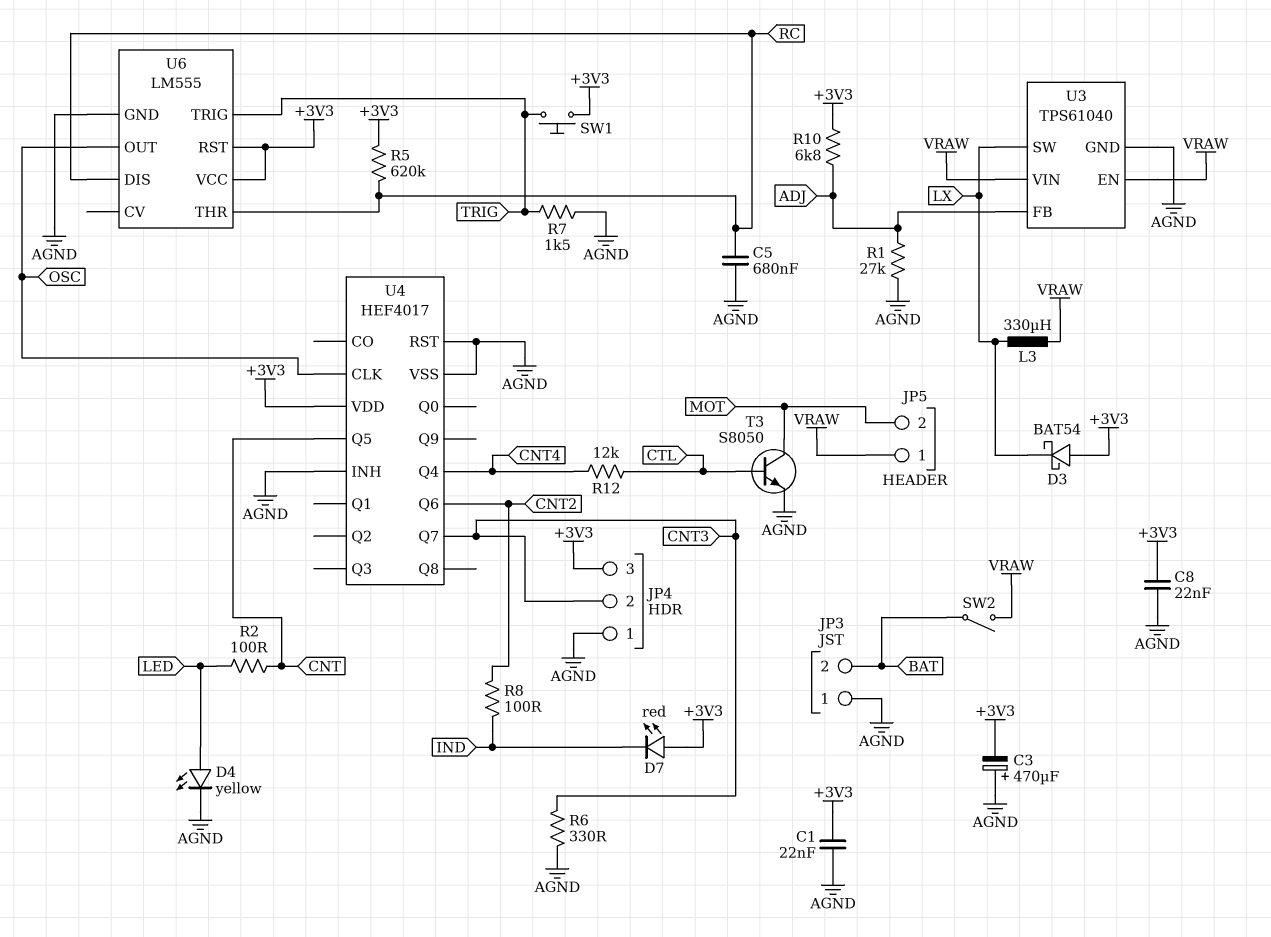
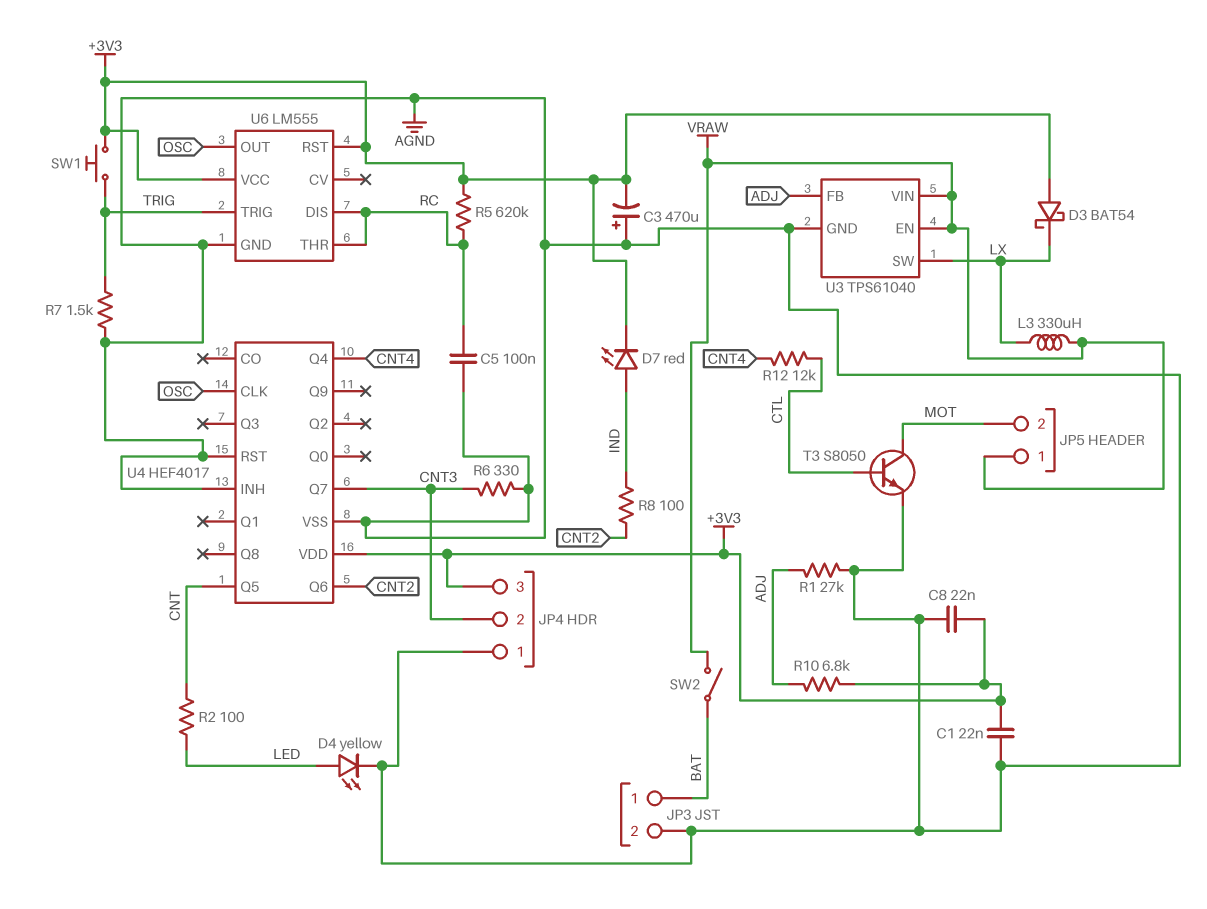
C5: 680nF (AGND, RC) -> 100nF (AGND, RC)
D7: LED red (A +3V3, K IND) -> LED red (A IND, K +3V3)
JP3 pin 1: AGND -> BAT
JP3 pin 2: BAT -> AGND

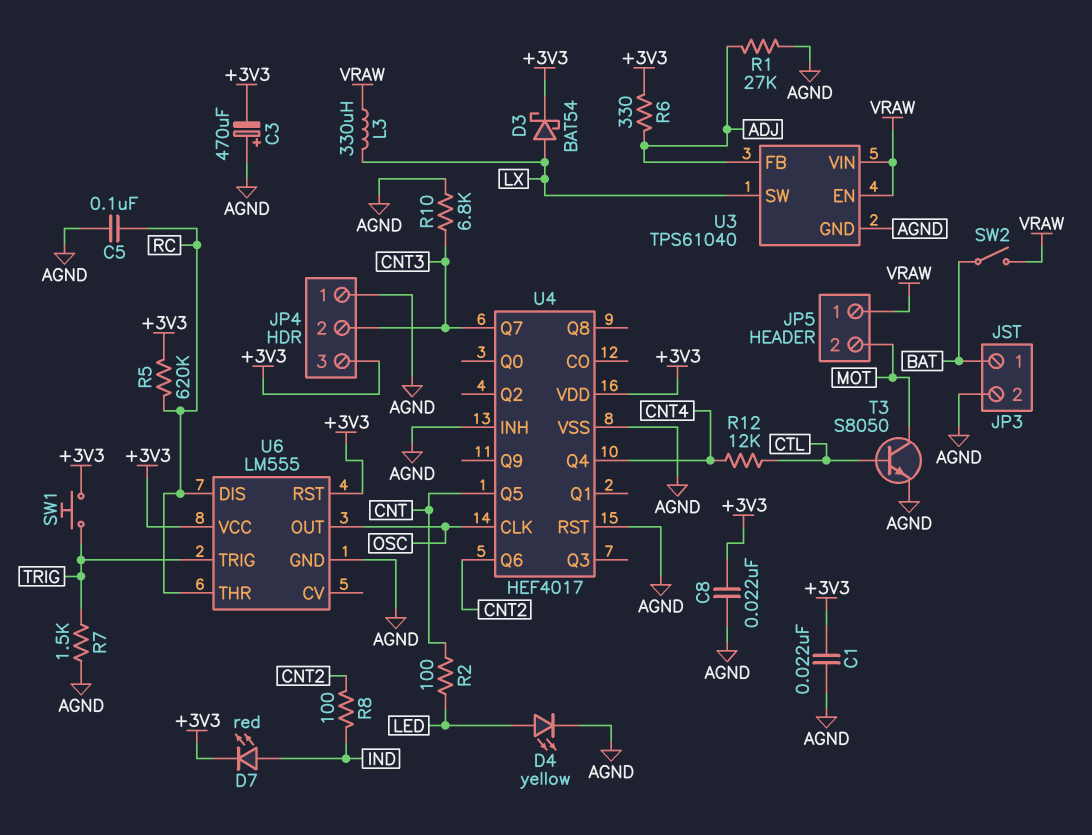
D3: schottky BAT54 (A +3V3, K LX) -> schottky BAT54 (A LX, K +3V3)
R6: 330 (AGND, CNT3) -> 330 (+3V3, ADJ)
R10: 6.8k (+3V3, ADJ) -> 6.8k (AGND, CNT3)

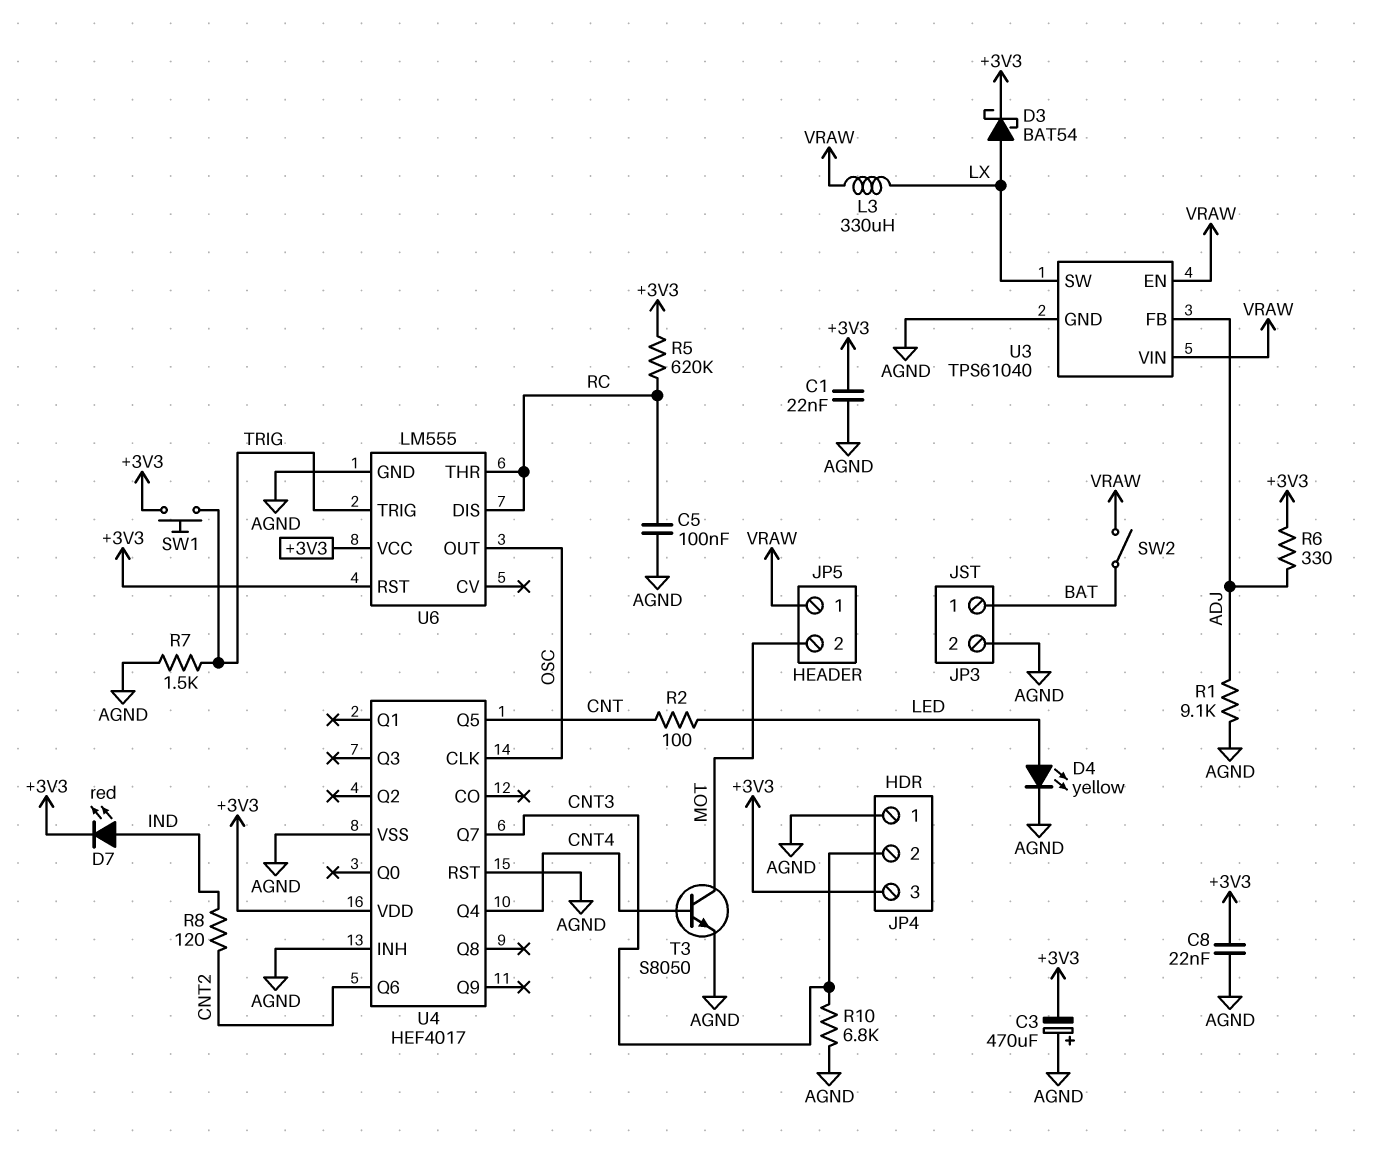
R1: 27k (ADJ, AGND) -> 9.1k (ADJ, AGND)
R8: 100 (CNT2, IND) -> 120 (CNT2, IND)
R12: 12k (CNT4, CTL) -> none
T3: NPN S8050 (B CTL, C MOT, E AGND) -> NPN S8050 (B CNT4, C MOT, E AGND)

